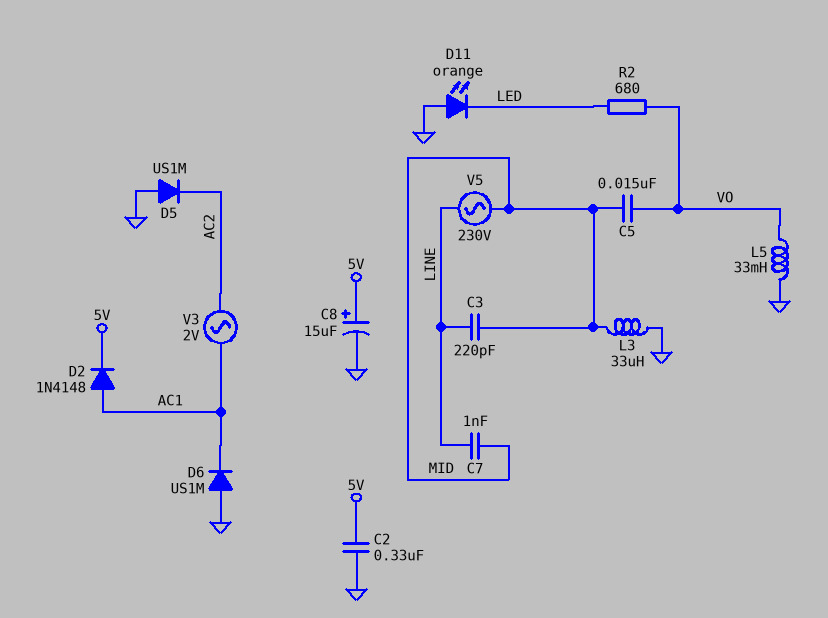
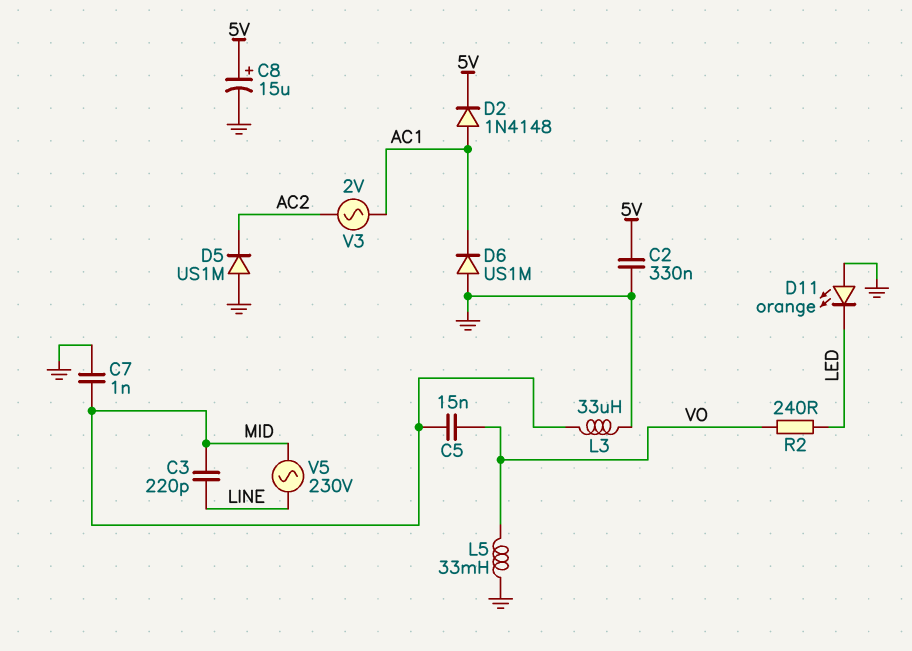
C7: 1nF (LINE, MID) -> 1nF (GND, MID)
R2: 680 (LED, VO) -> 240 (LED, VO)

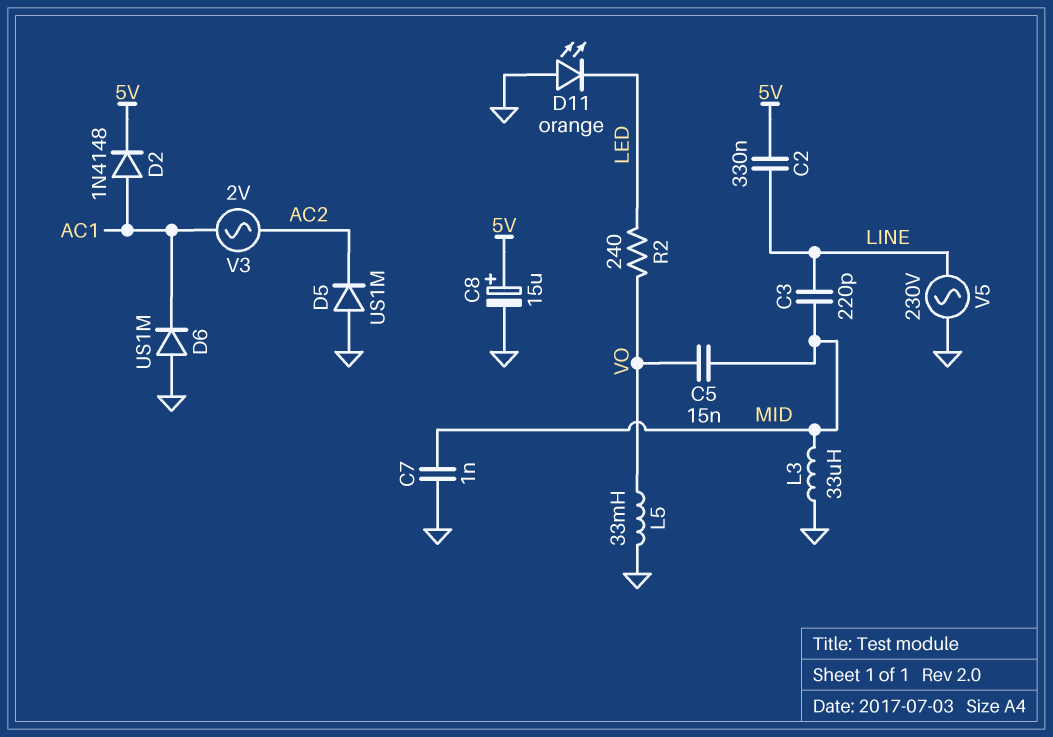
C2: 330nF (5V, GND) -> 330nF (5V, LINE)
V5: AC 230V (LINE, MID) -> AC 230V (GND, LINE)

